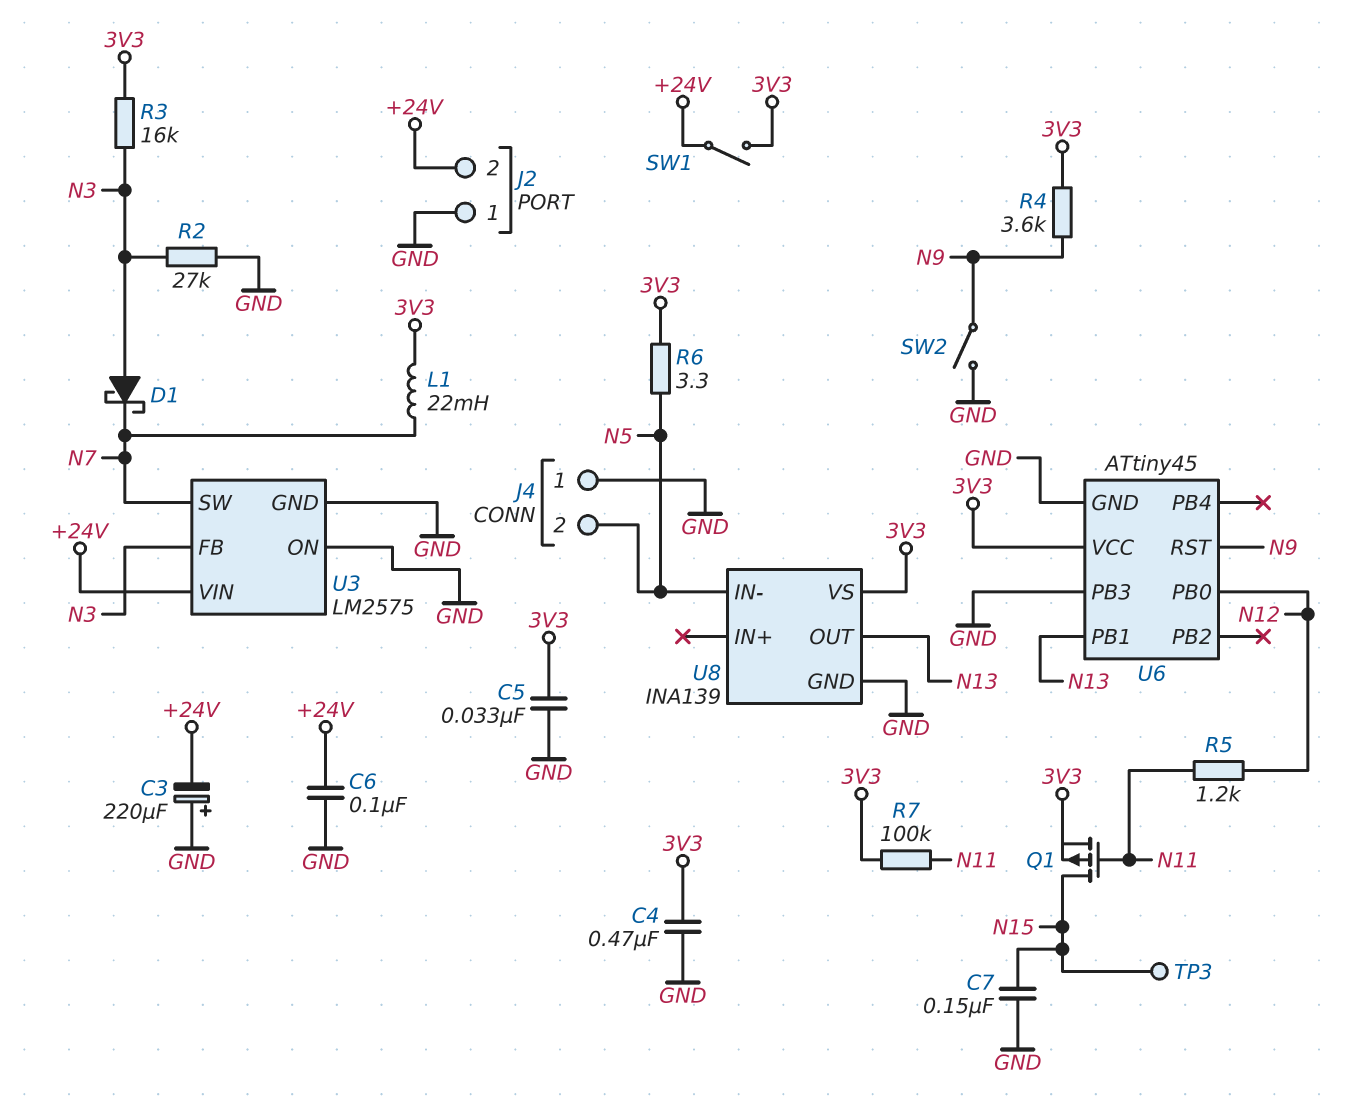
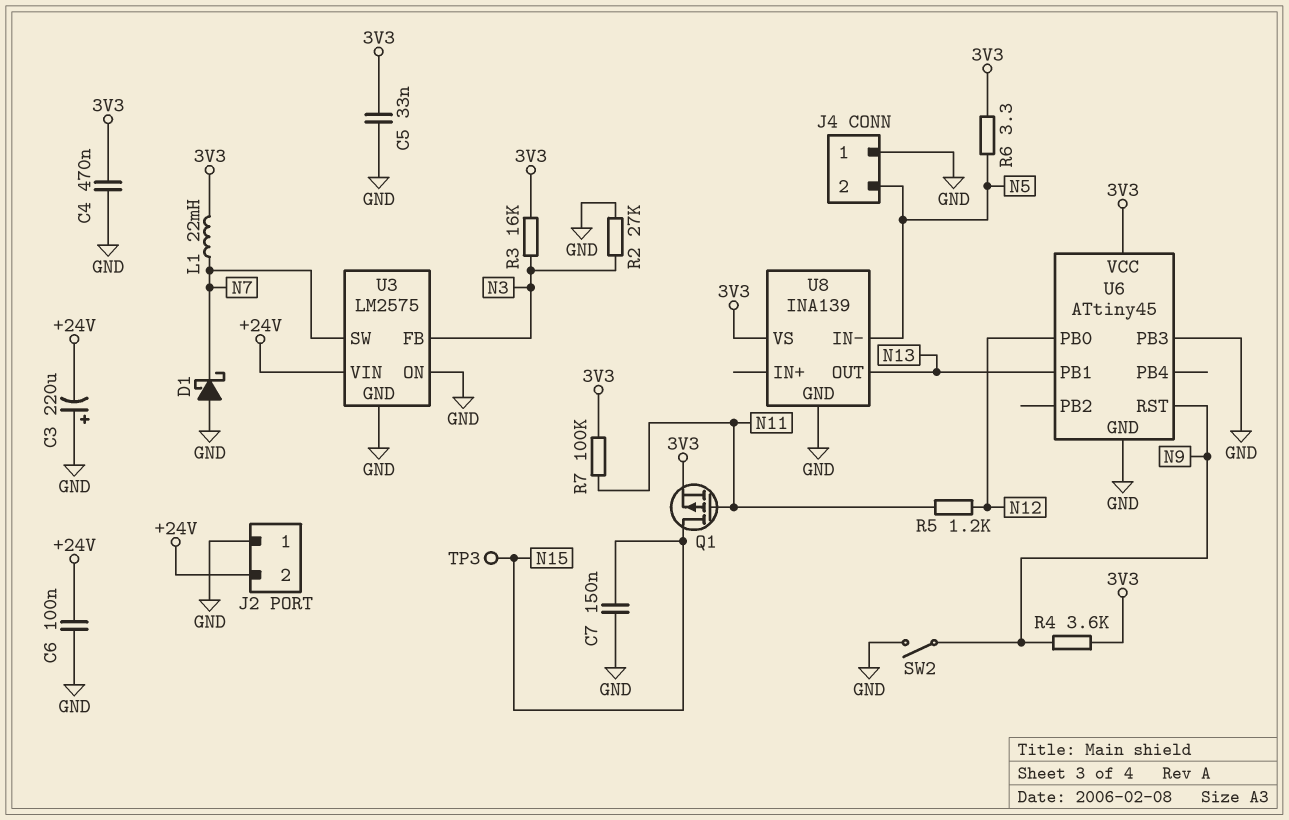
D1: schottky (A N3, K N7) -> schottky (A GND, K N7)
SW1: switch (+24V, 3V3) -> none

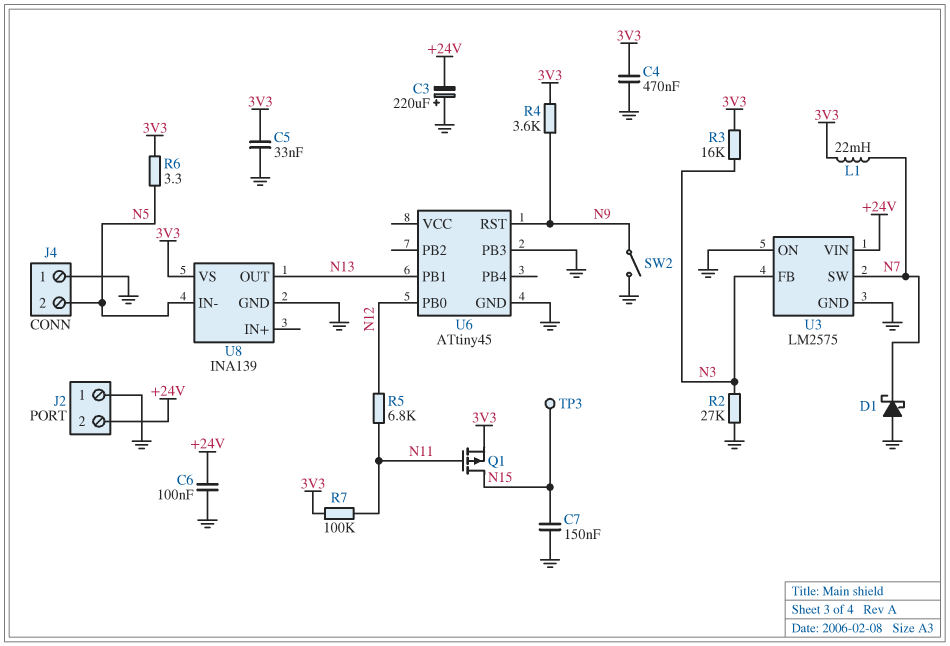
R5: 1.2k (N11, N12) -> 6.8k (N11, N12)
U6 pin VCC: 3V3 -> none

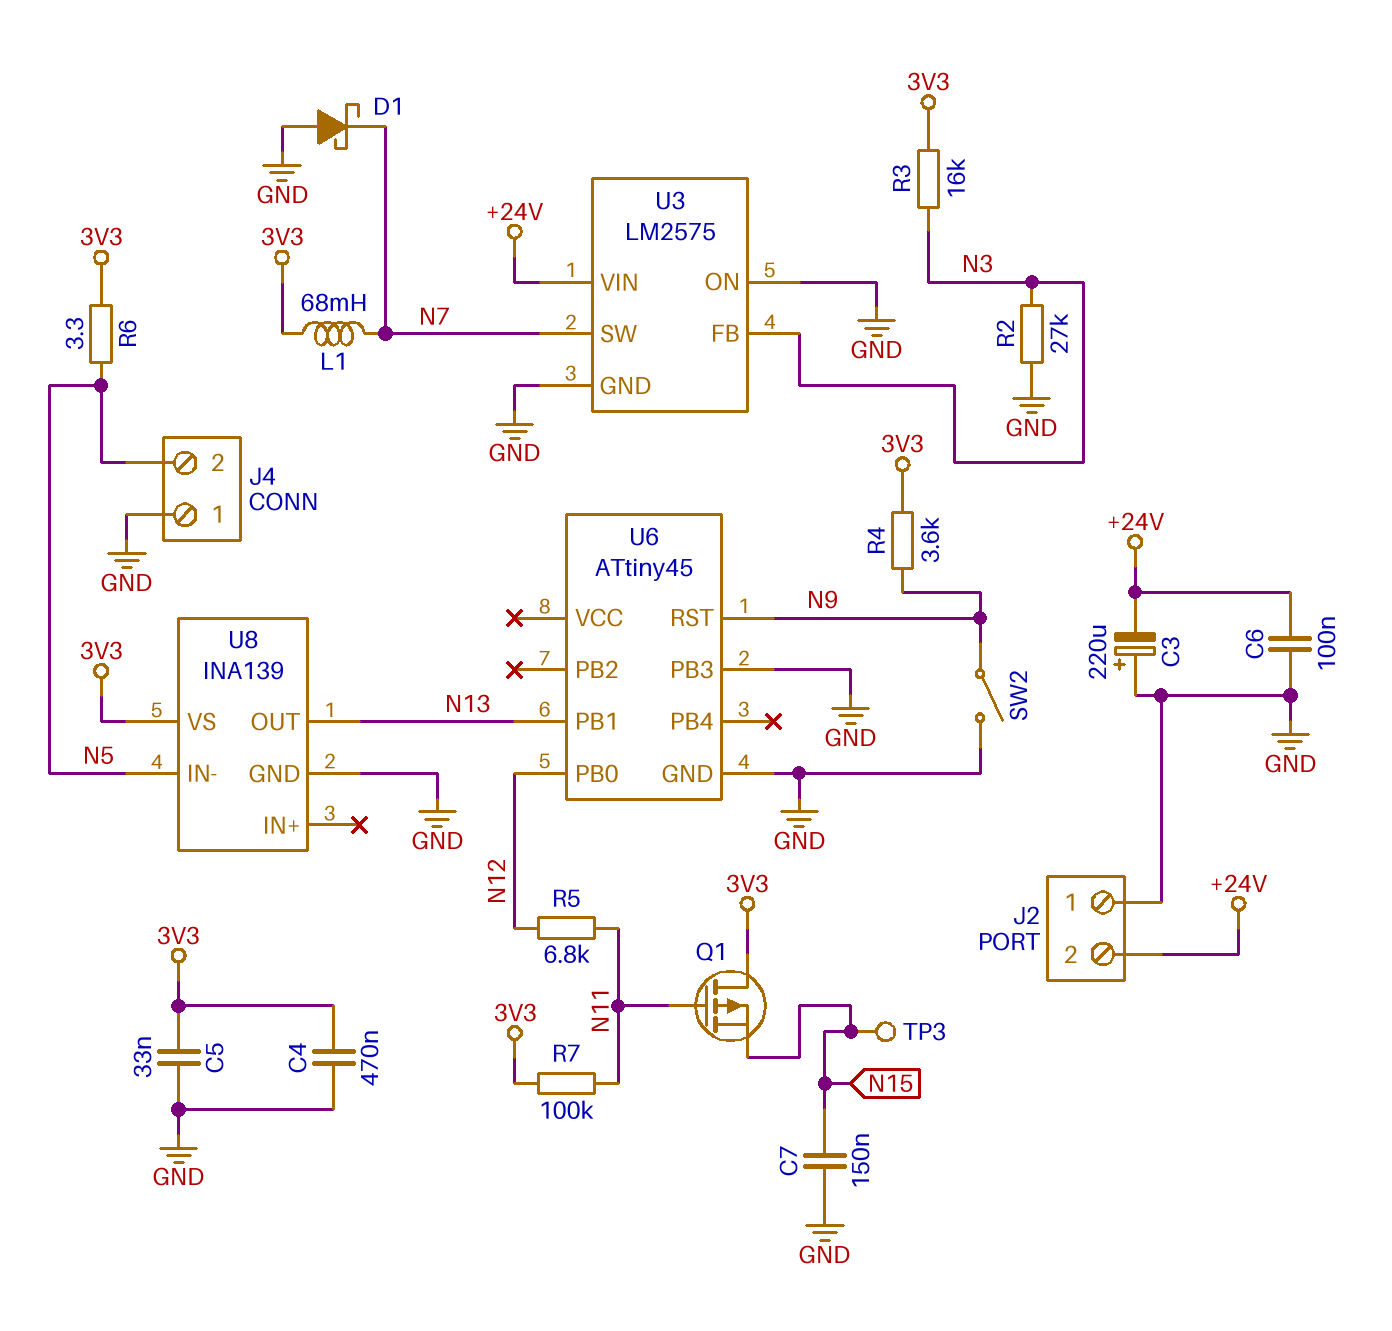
L1: 22mH (3V3, N7) -> 68mH (3V3, N7)
Q1: PMOS (G N11, D N15, S 3V3) -> PMOS (G N11, D 3V3, S N15)

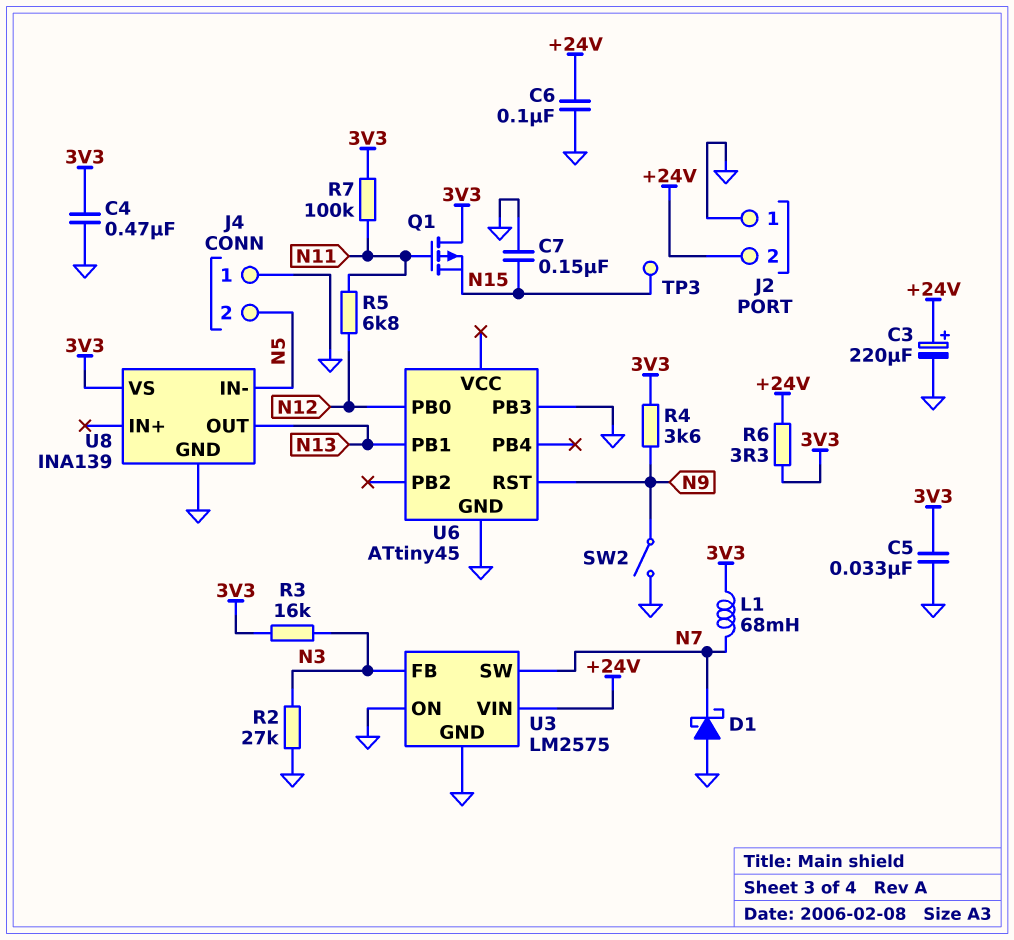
C3: 220uF (plus GND, minus +24V) -> 220uF (plus +24V, minus GND)
R6: 3.3 (3V3, N5) -> 3.3 (+24V, 3V3)

